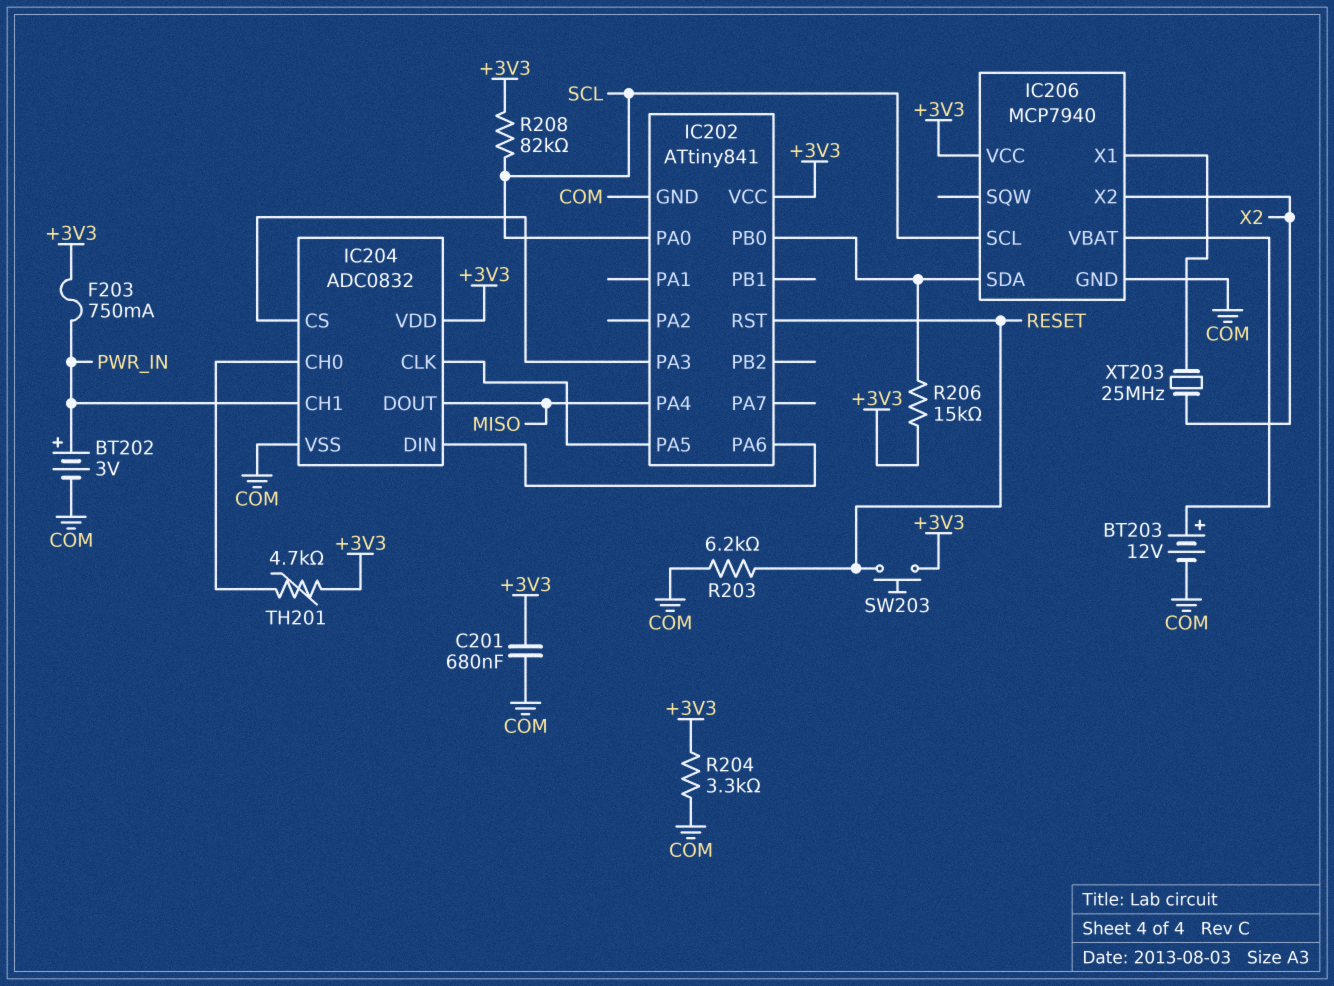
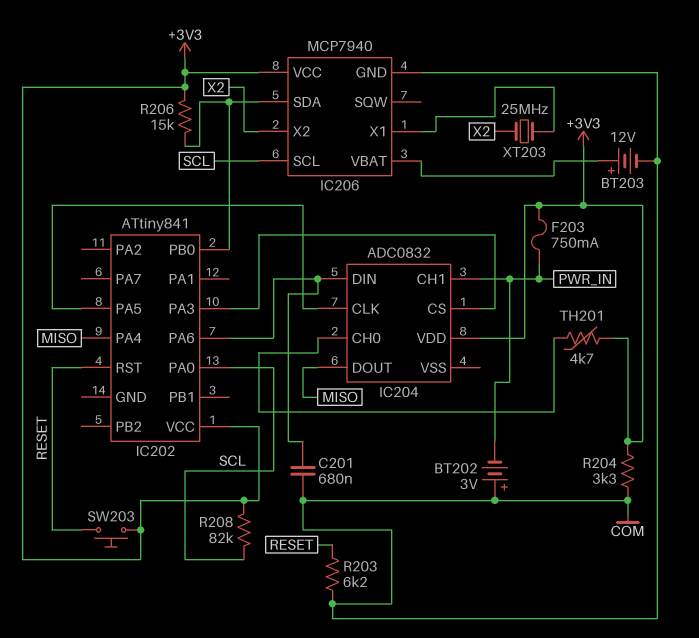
BT202: 3V (plus PWR_IN, minus COM) -> 3V (plus COM, minus PWR_IN)
C201: 680nF (+3V3, COM) -> 680nF (COM, IC202/PA6)
IC202 pin GND: COM -> none
IC204 pin VSS: COM -> none

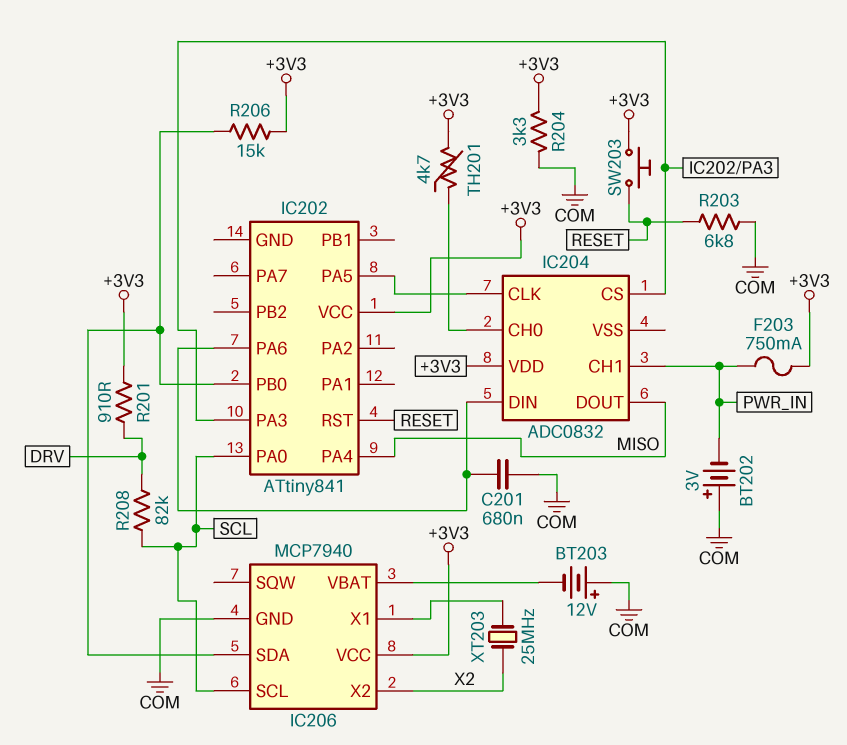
BT203: 12V (plus IC206/VBAT, minus COM) -> 12V (plus COM, minus IC206/VBAT)
R201: none -> 910 (+3V3, DRV)
R203: 6.2k (COM, RESET) -> 6.8k (COM, RESET)
R208: 82k (+3V3, SCL) -> 82k (DRV, SCL)

